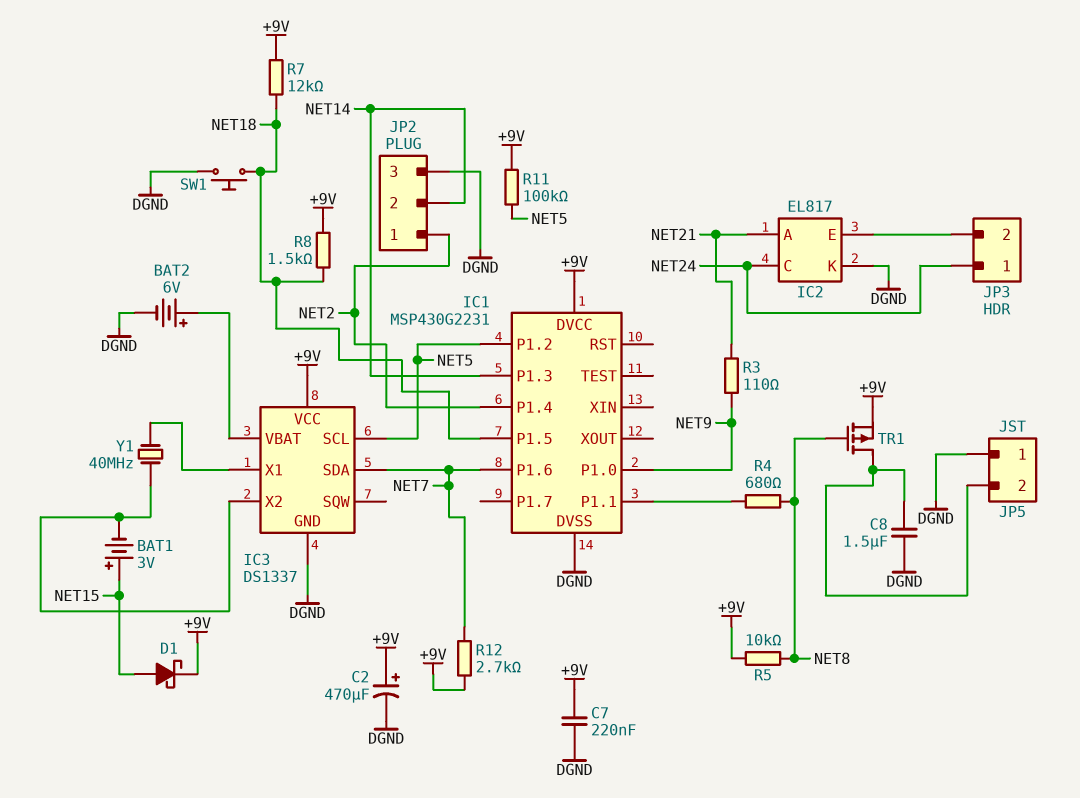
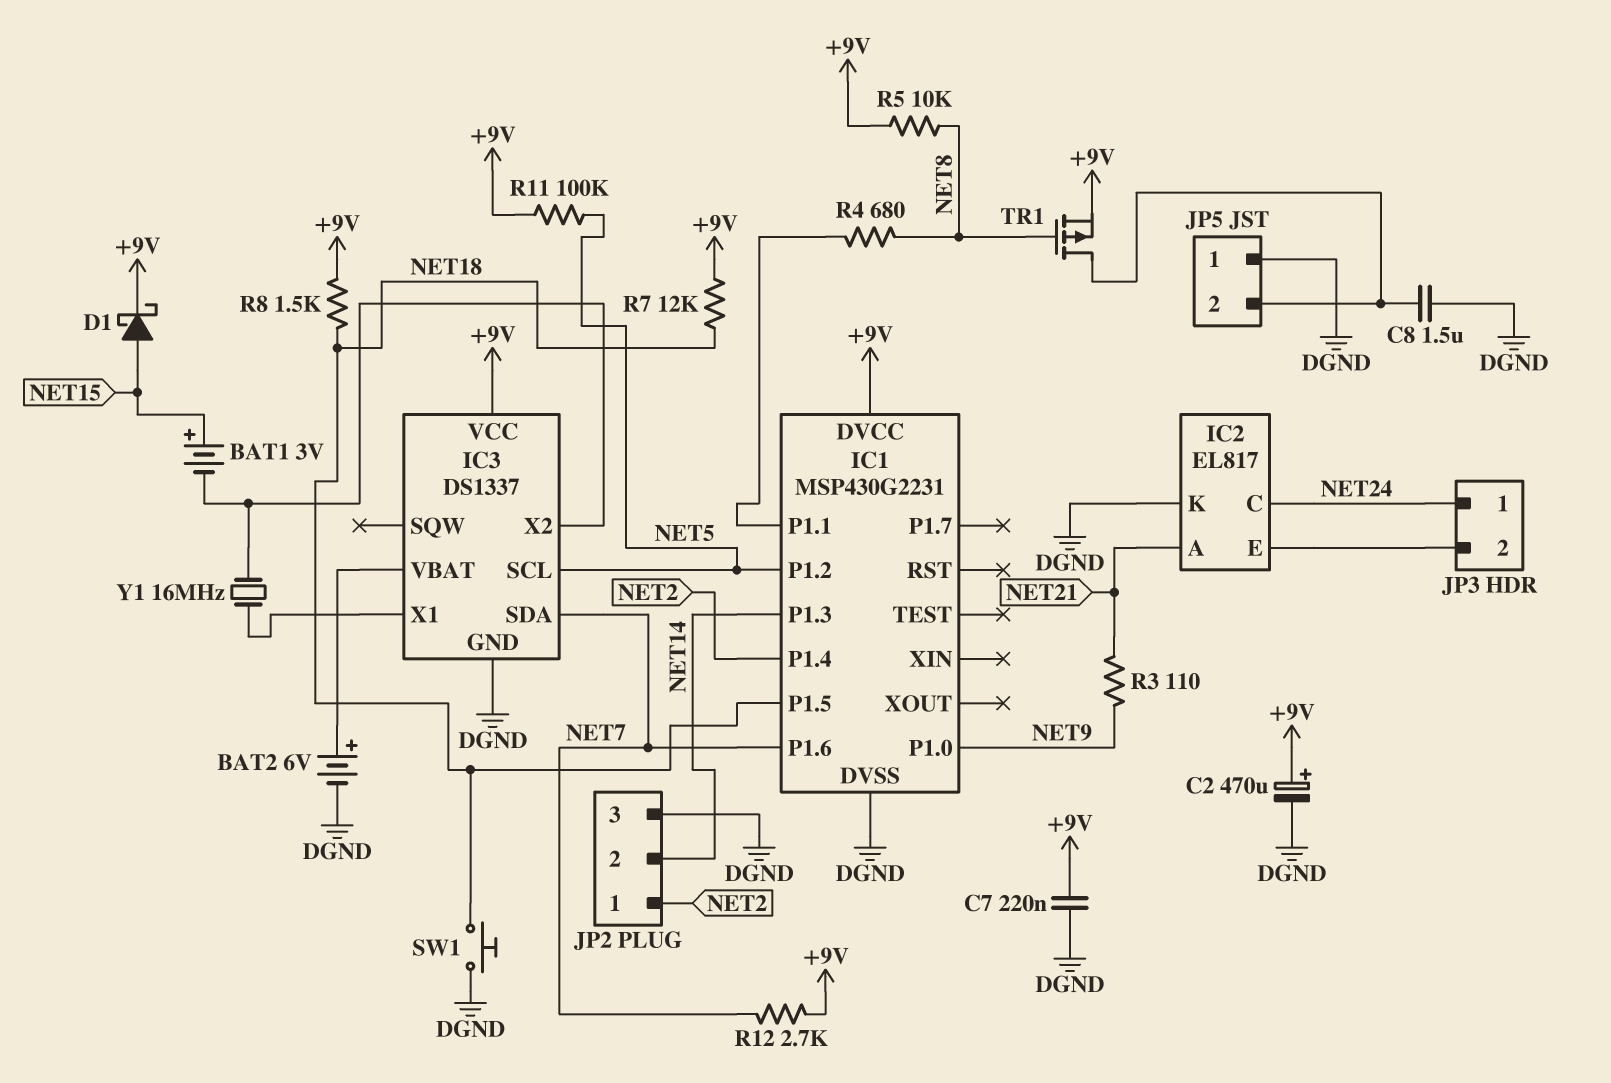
Y1: 40MHz (IC3/X1, IC3/X2) -> 16MHz (IC3/X1, IC3/X2)

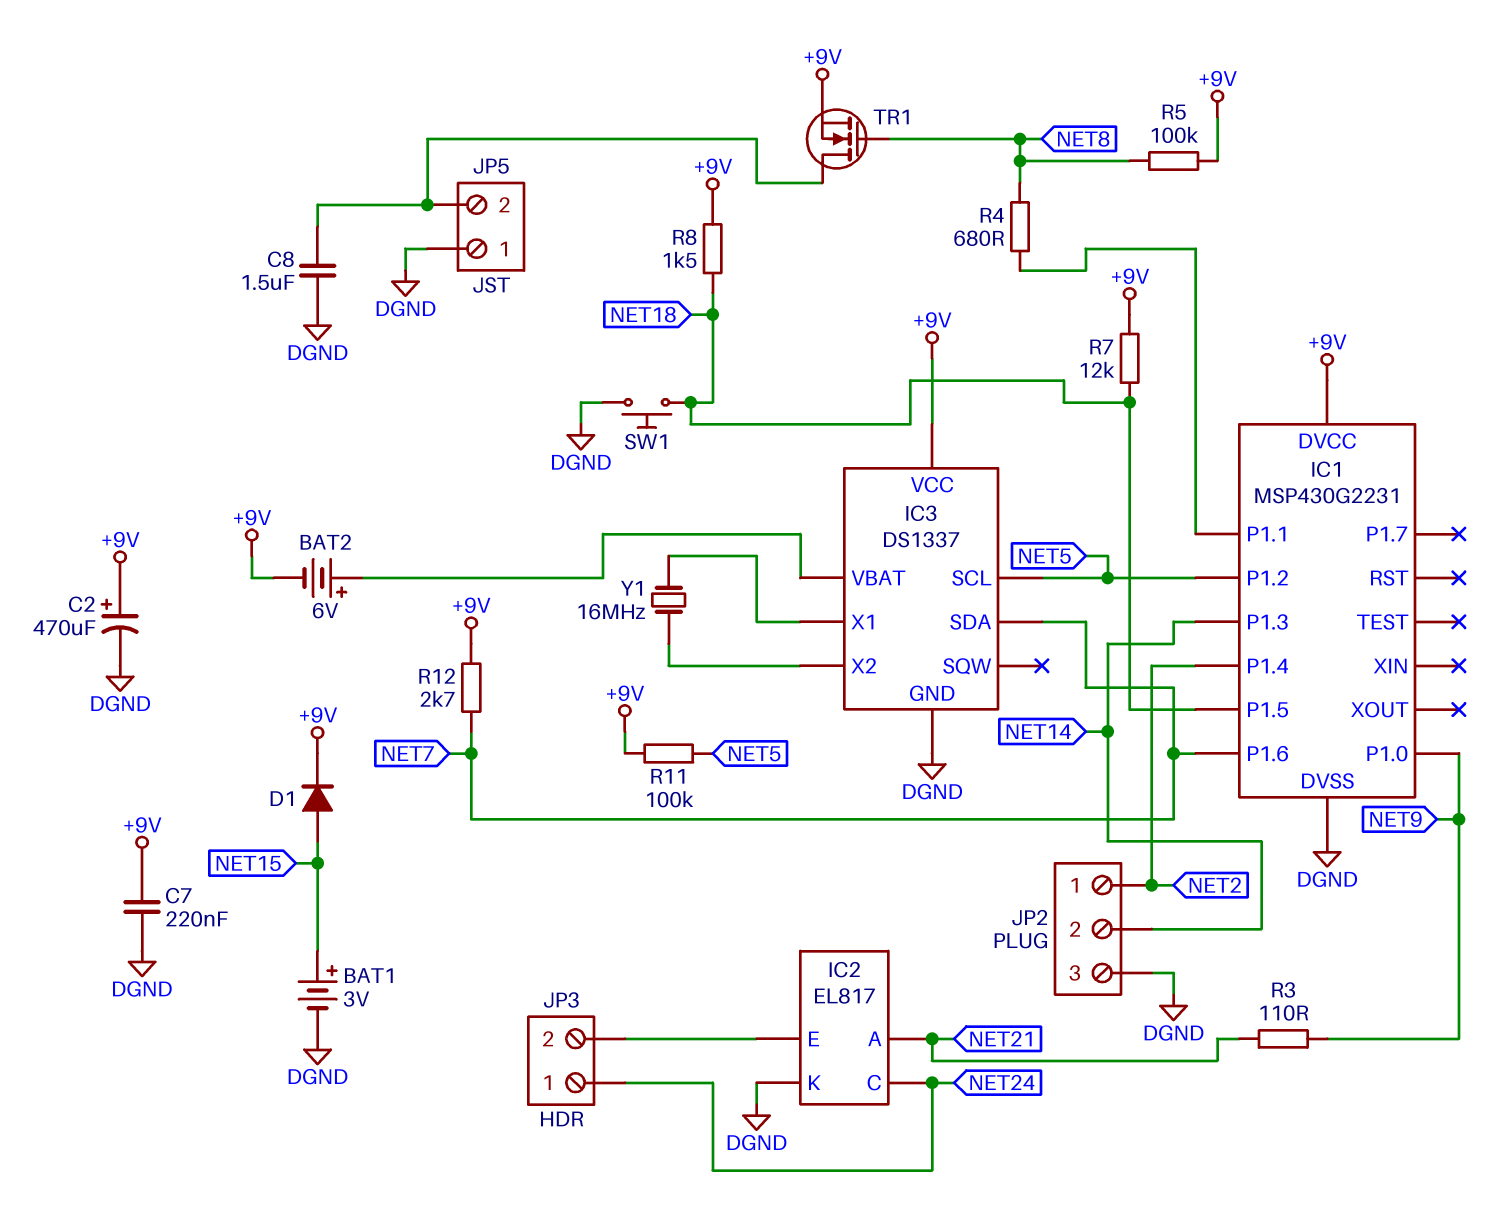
BAT1: 3V (plus NET15, minus IC3/X2) -> 3V (plus NET15, minus DGND)
BAT2: 6V (plus IC3/VBAT, minus DGND) -> 6V (plus IC3/VBAT, minus +9V)
D1: schottky (A NET15, K +9V) -> diode (A NET15, K +9V)
R5: 10k (+9V, NET8) -> 100k (+9V, NET8)
TR1: PMOS (G NET8, D JP5/2, S +9V) -> NMOS (G NET8, D JP5/2, S +9V)

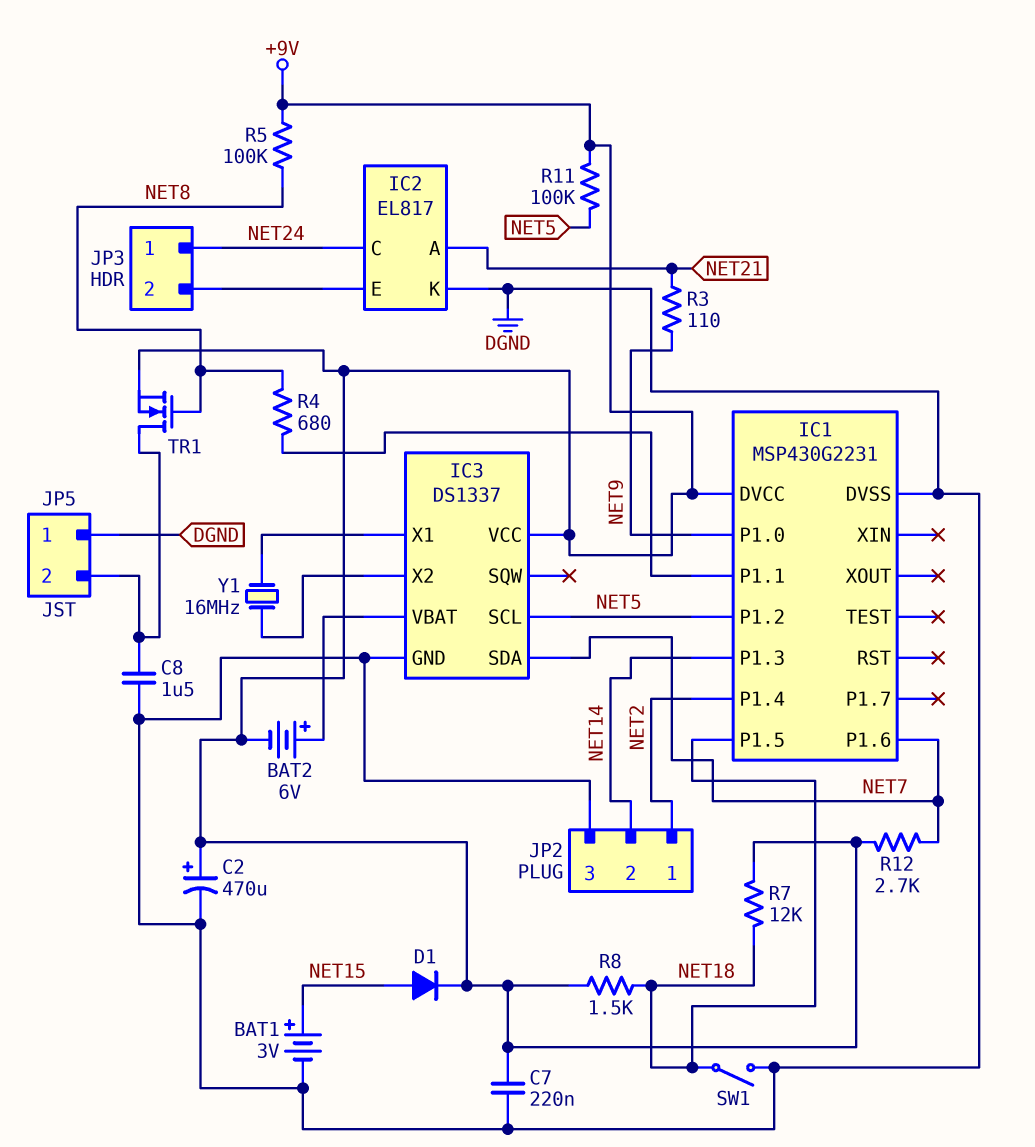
SW1: button (DGND, NET18) -> switch (DGND, NET18)

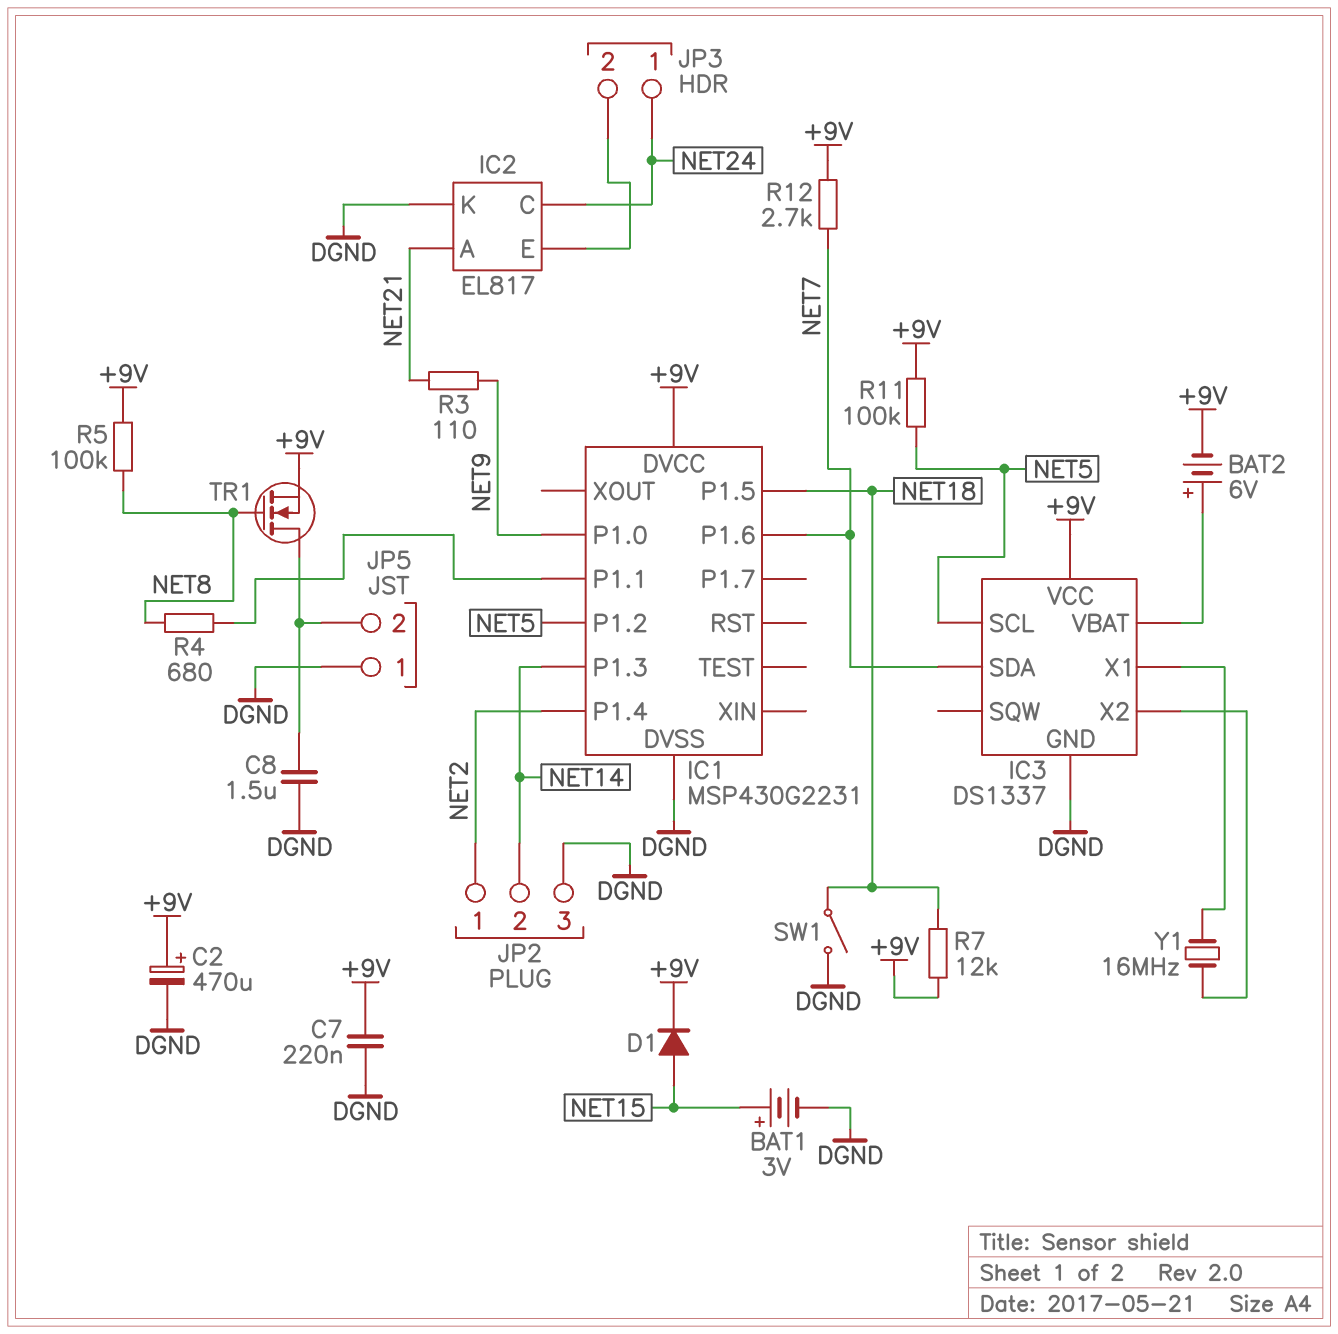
R8: 1.5k (+9V, NET18) -> none

